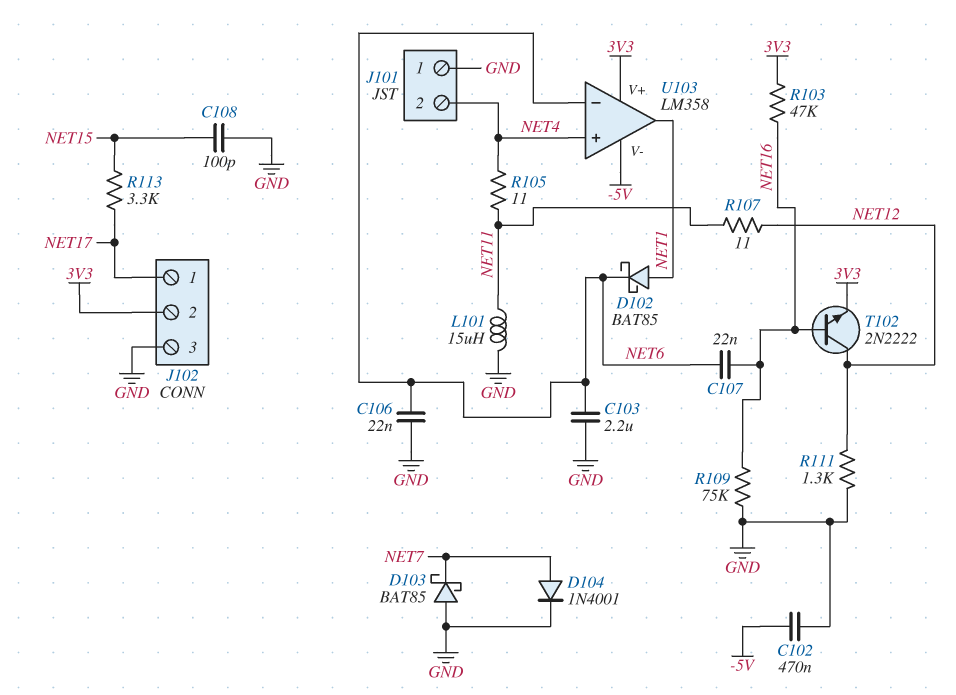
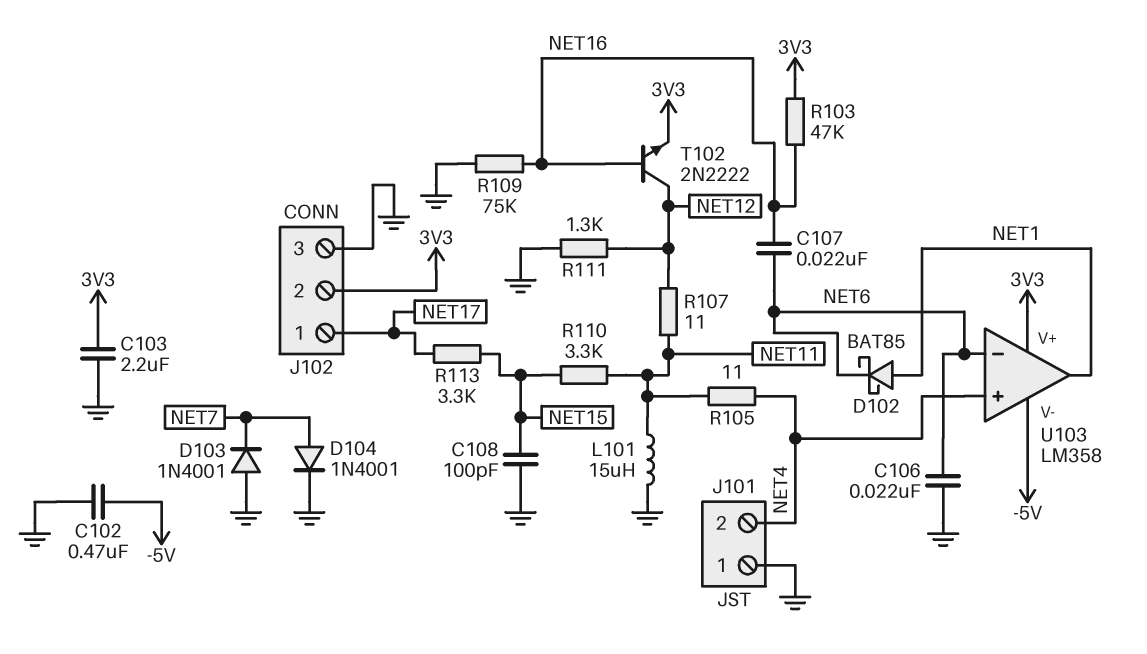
C103: 2.2uF (GND, NET6) -> 2.2uF (3V3, GND)
D103: schottky BAT85 (A GND, K NET7) -> diode 1N4001 (A GND, K NET7)
R110: none -> 3.3k (NET11, NET15)

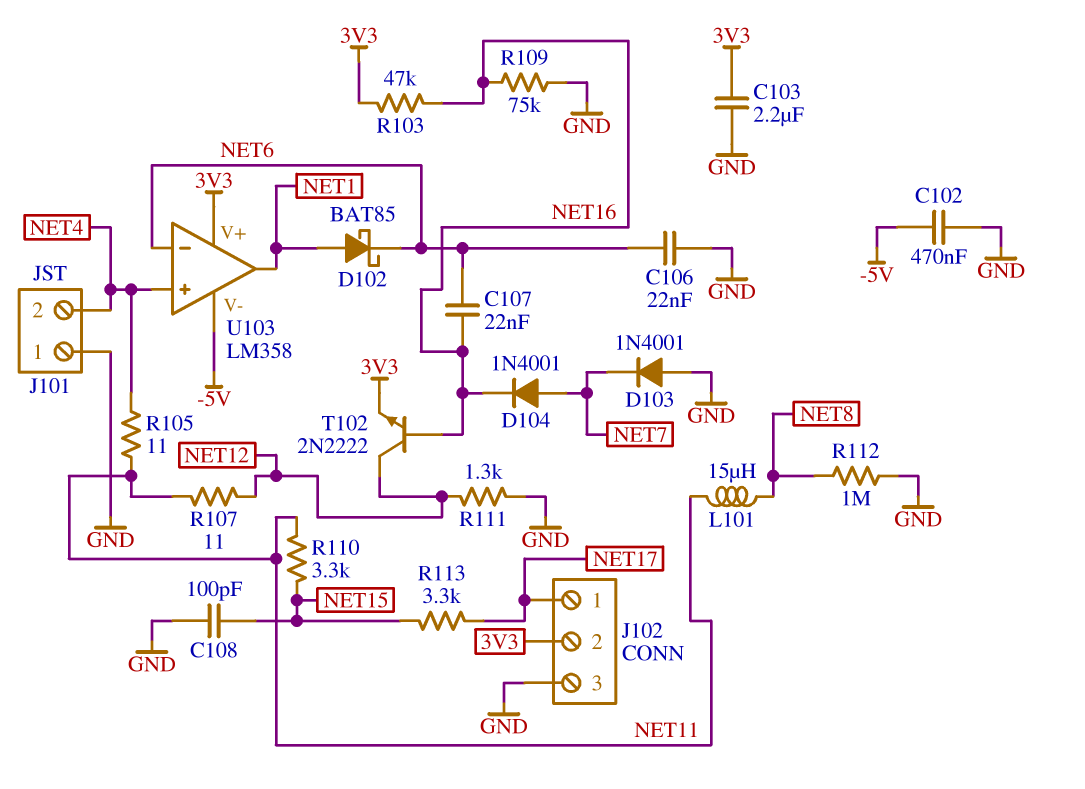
D104: diode 1N4001 (A NET7, K GND) -> diode 1N4001 (A NET7, K NET16)
L101: 15uH (GND, NET11) -> 15uH (NET8, NET11)
R112: none -> 1M (GND, NET8)

